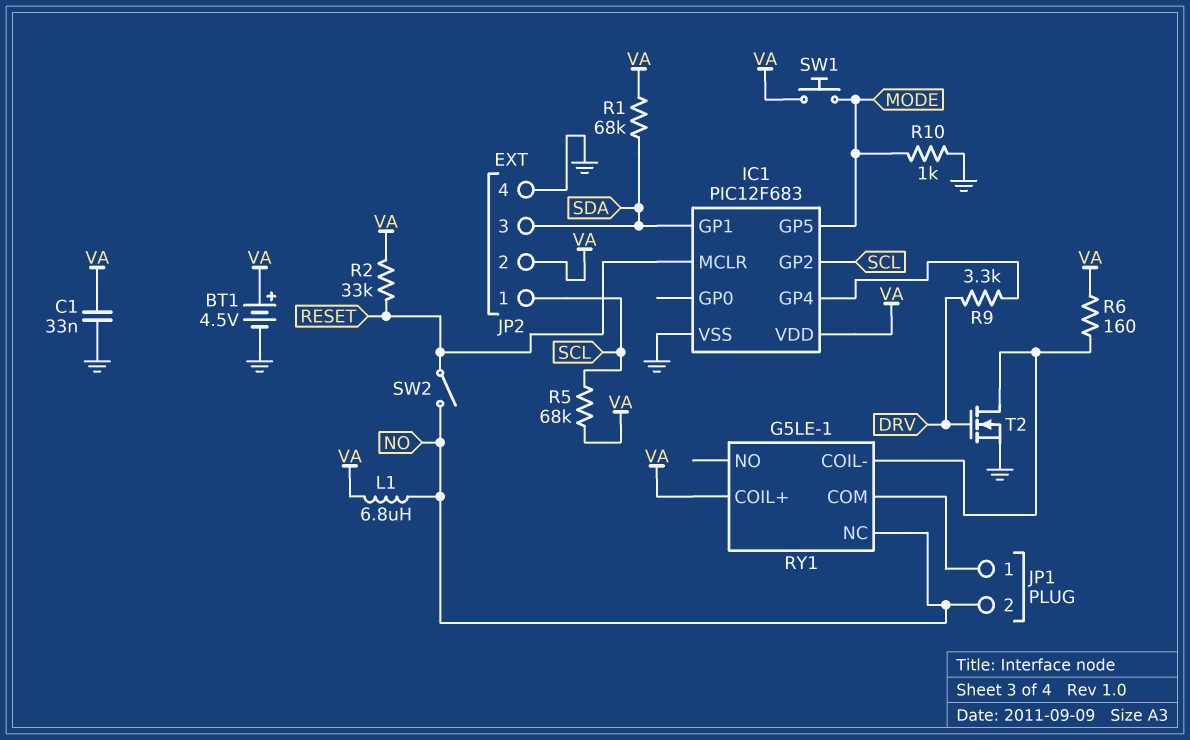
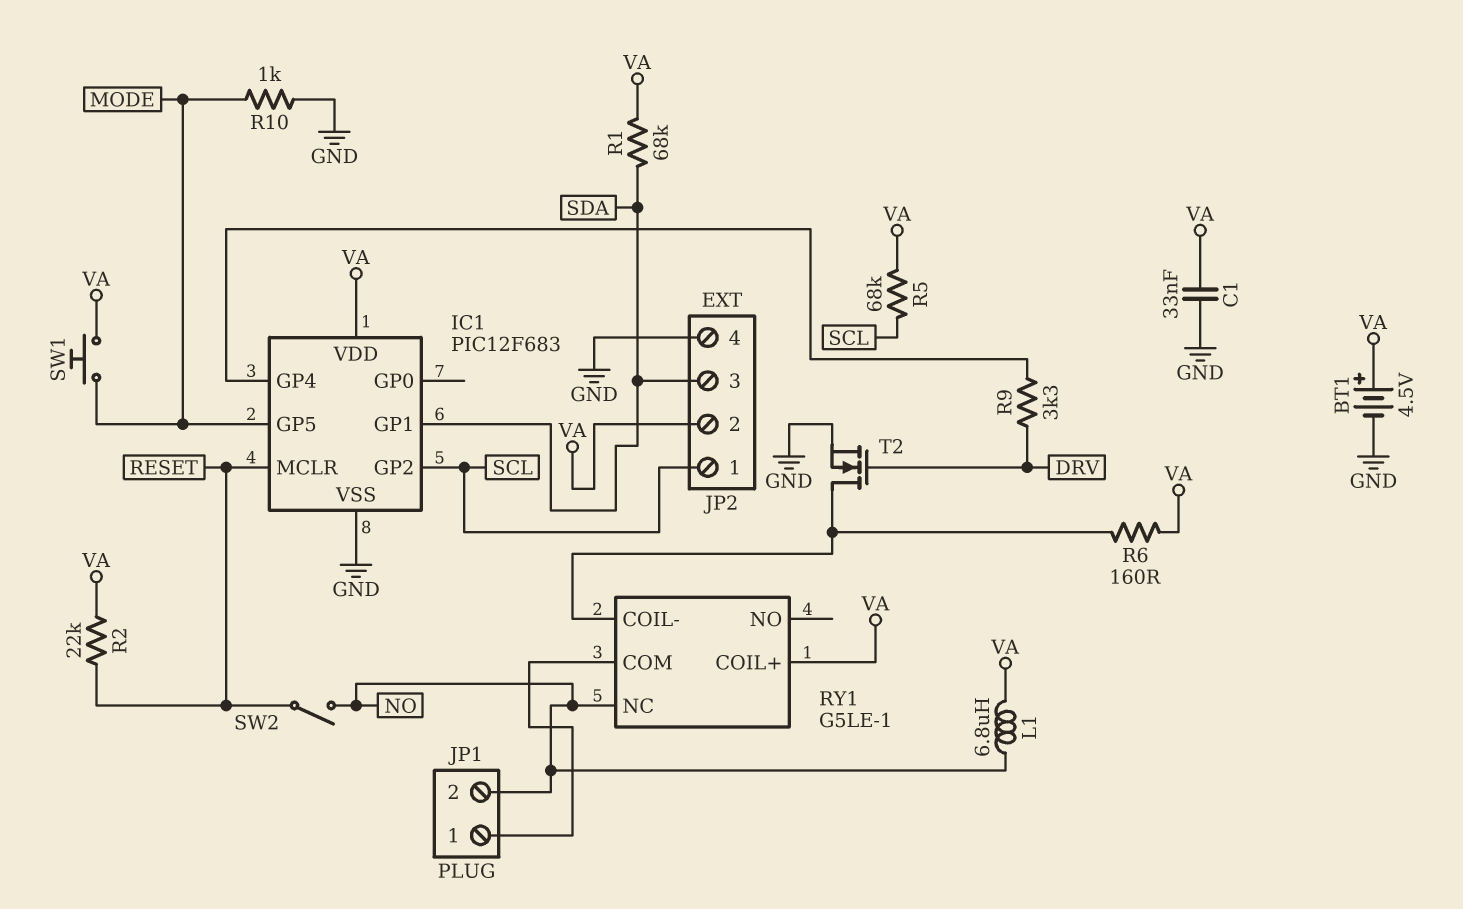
R2: 33k (RESET, VA) -> 22k (RESET, VA)

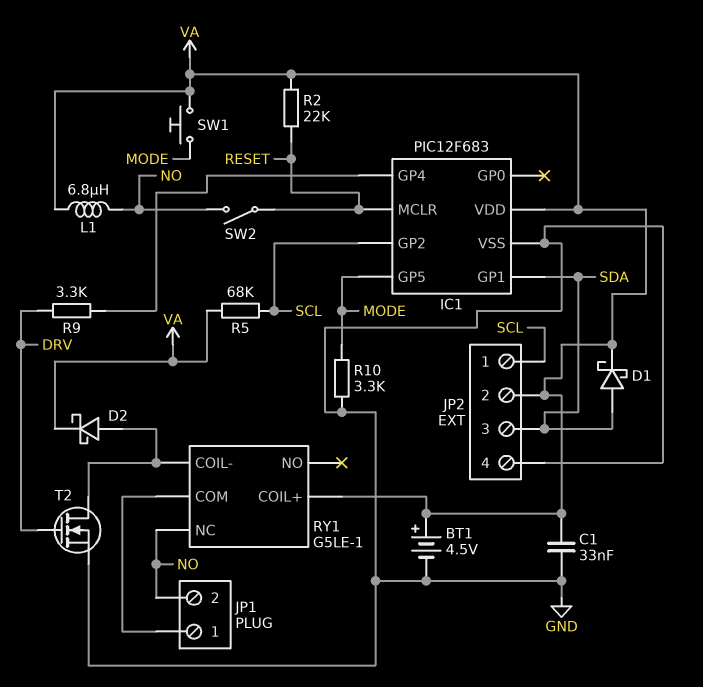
D1: none -> schottky (A SDA, K VA)
D2: none -> schottky (A RY1/COIL-, K VA)
R1: 68k (SDA, VA) -> none
R6: 160 (RY1/COIL-, VA) -> none
R10: 1k (GND, MODE) -> 3.3k (GND, MODE)

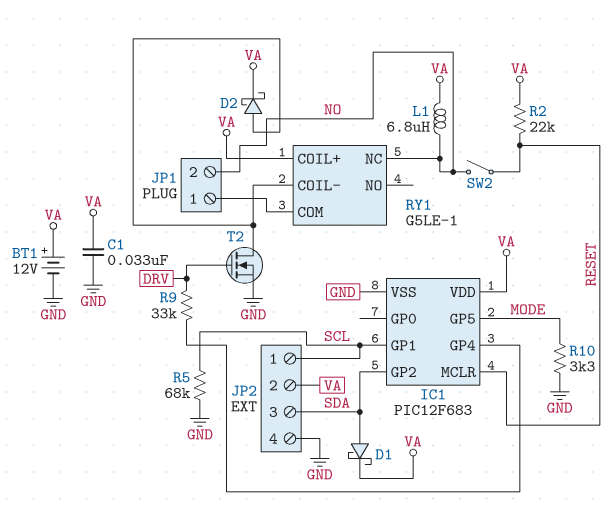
BT1: 4.5V (plus VA, minus GND) -> 12V (plus VA, minus GND)
IC1 pin GP1: SDA -> SCL
IC1 pin GP2: SCL -> SDA
R5: 68k (SCL, VA) -> 68k (GND, SCL)
R9: 3.3k (DRV, IC1/GP4) -> 33k (DRV, IC1/GP4)
SW1: button (MODE, VA) -> none

